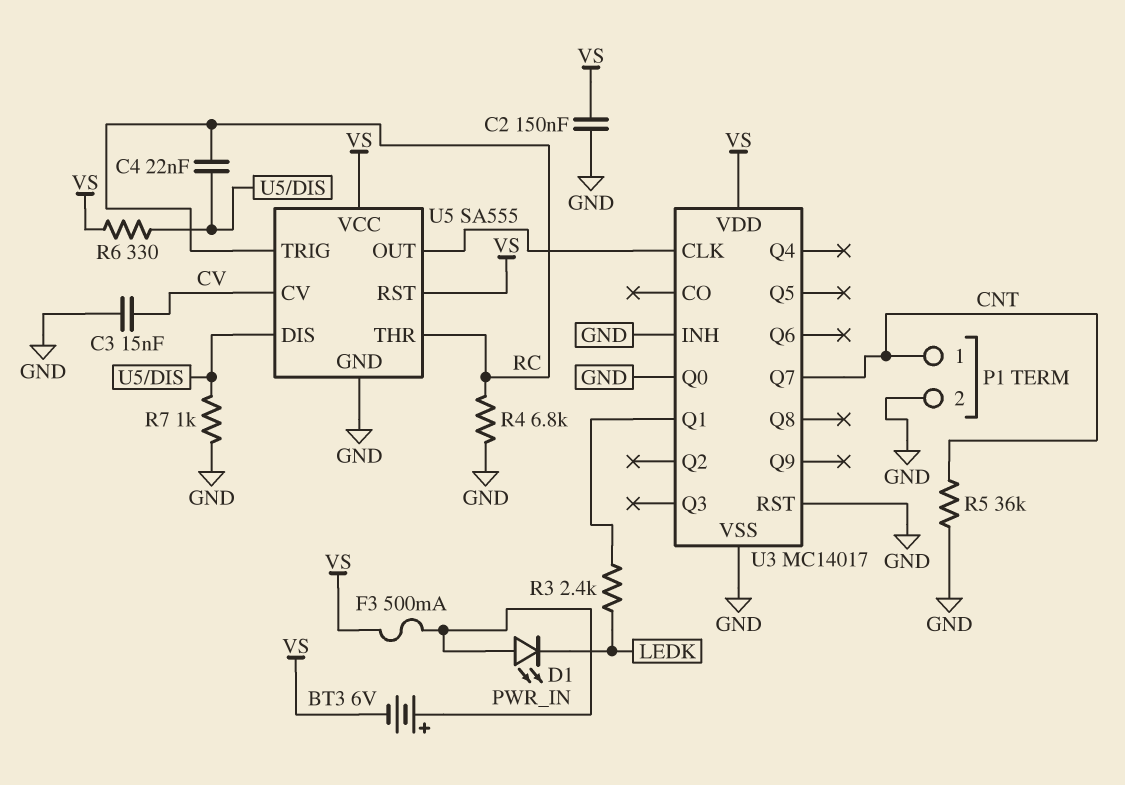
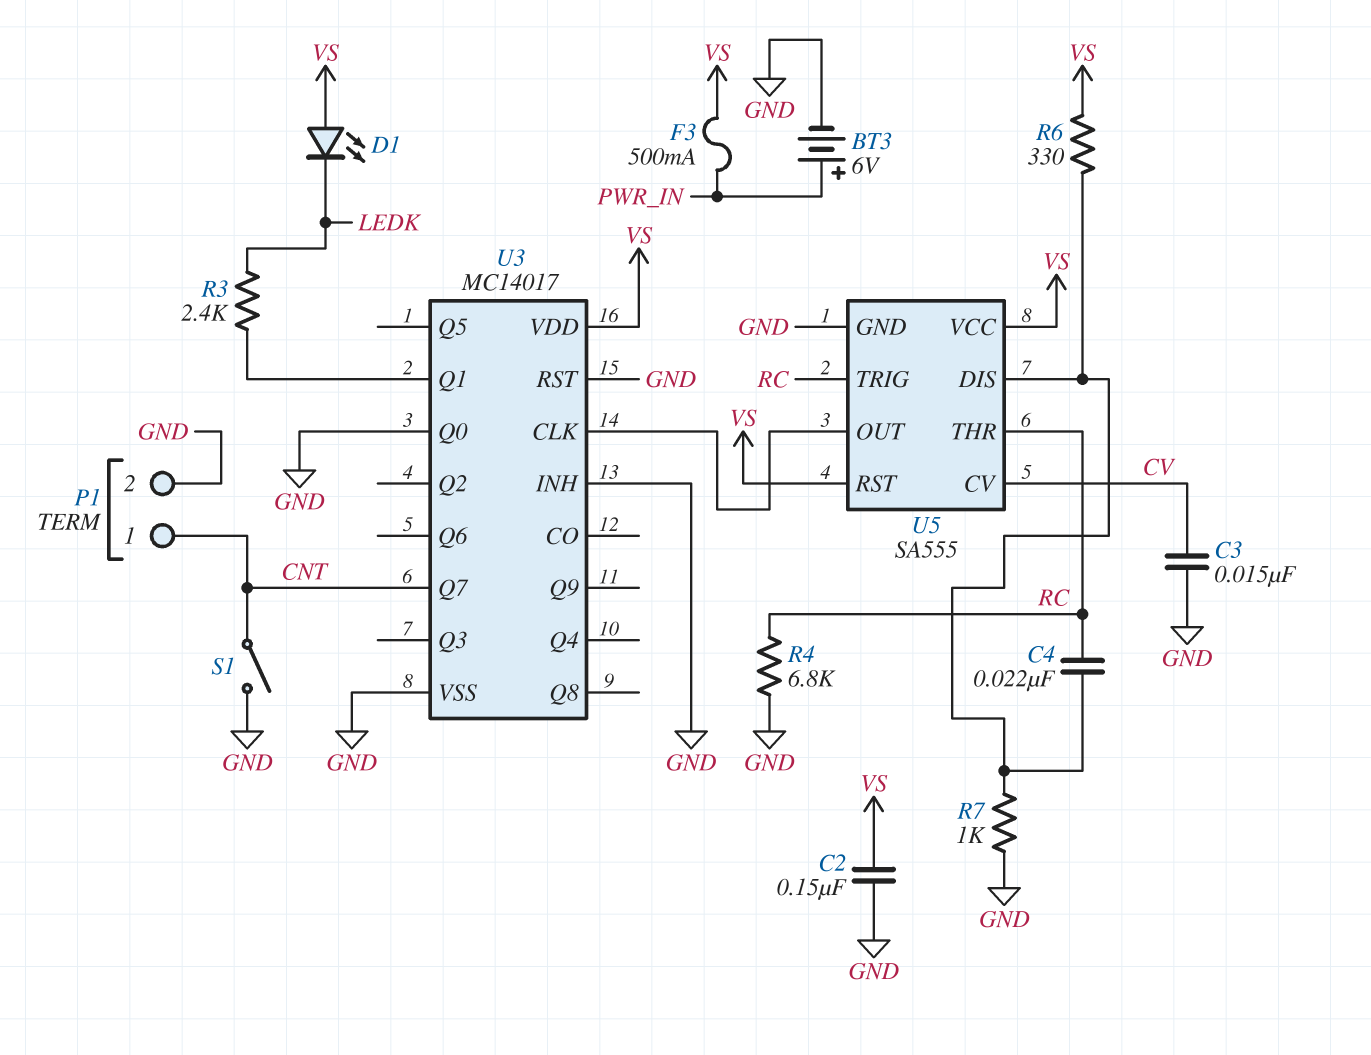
BT3: 6V (plus PWR_IN, minus VS) -> 6V (plus PWR_IN, minus GND)
D1: LED (A PWR_IN, K LEDK) -> LED (A VS, K LEDK)
R5: 36k (CNT, GND) -> none
S1: none -> switch (CNT, GND)

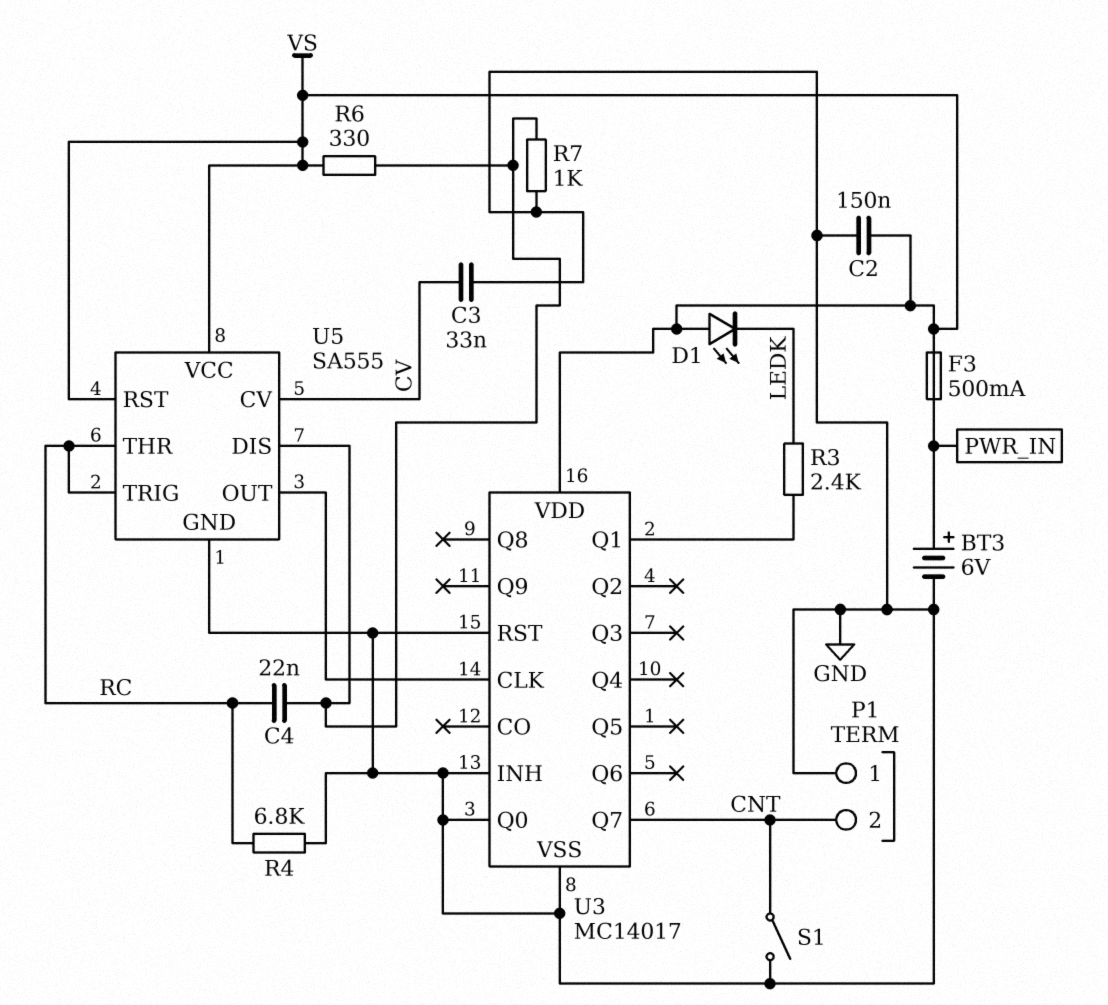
C3: 15nF (CV, GND) -> 33nF (CV, GND)
P1 pin 1: CNT -> GND
P1 pin 2: GND -> CNT

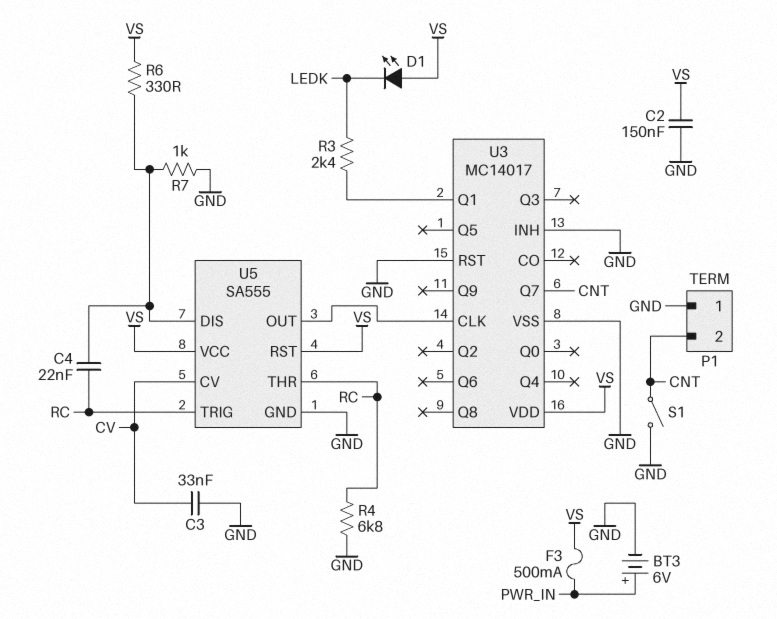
U3 pin Q0: GND -> none

